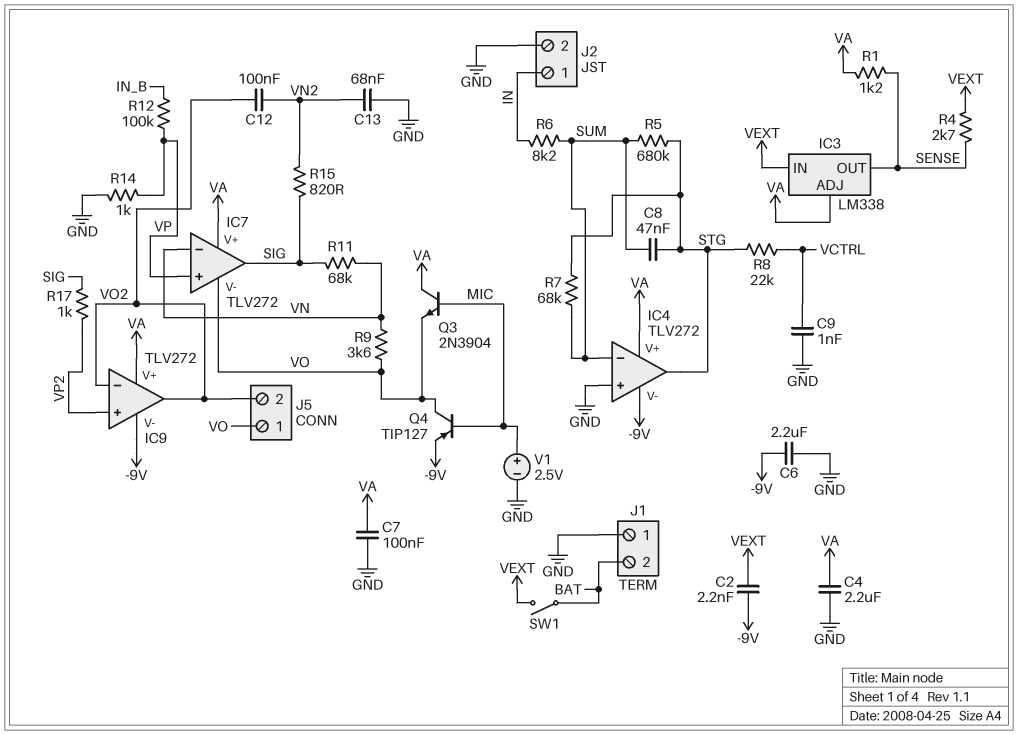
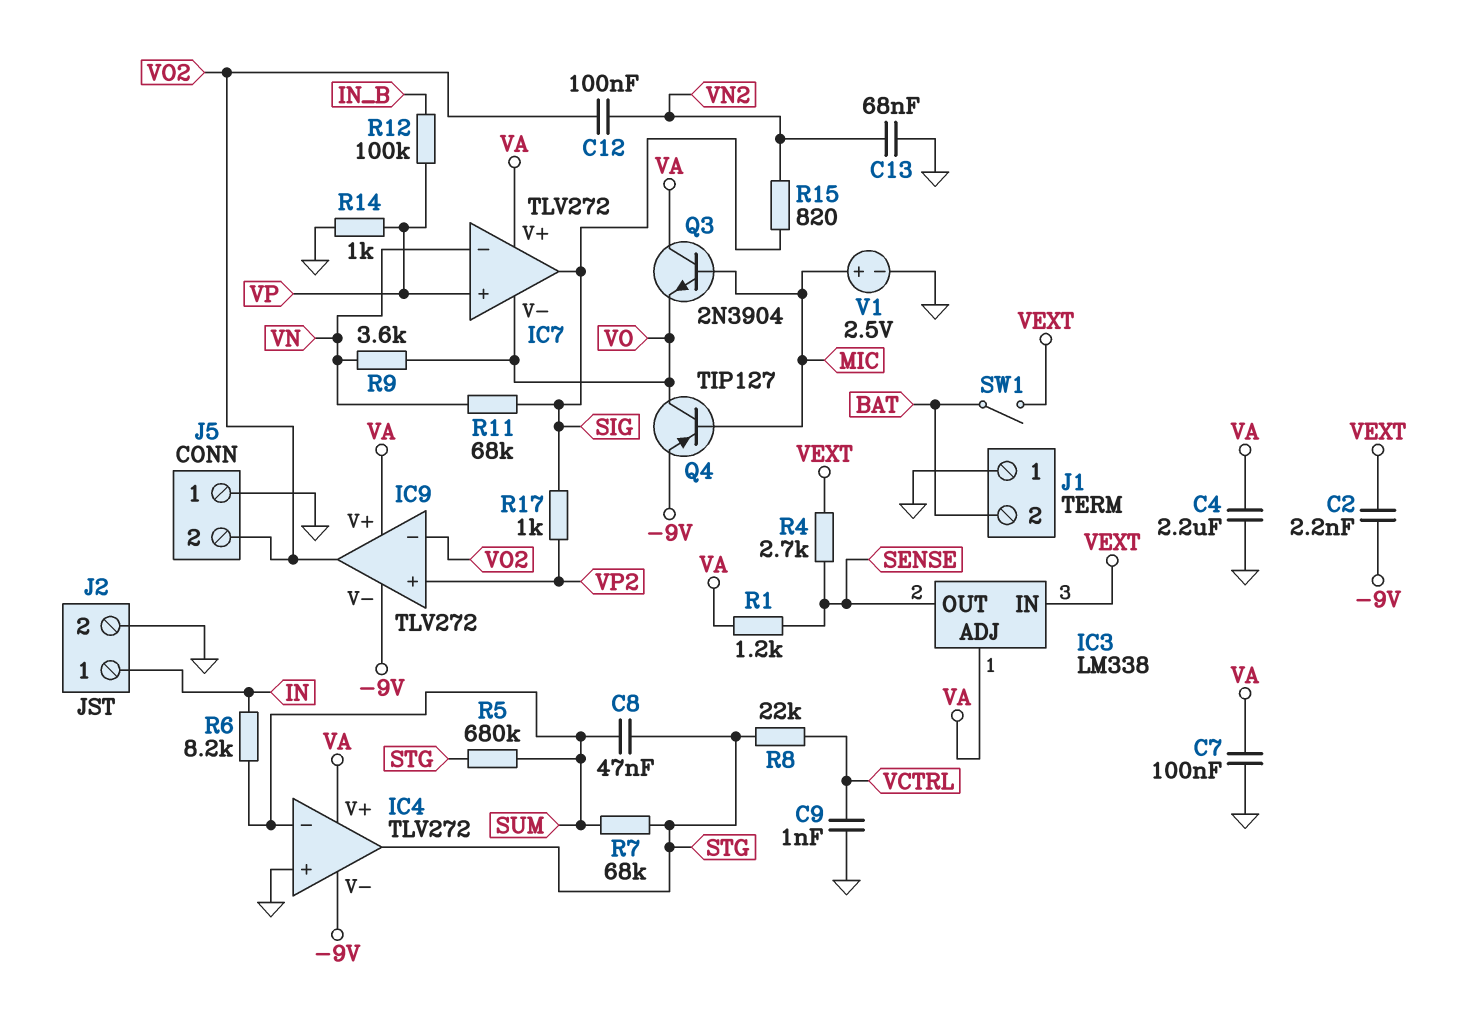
C6: 2.2uF (-9V, GND) -> none
J5 pin 1: VO -> GND

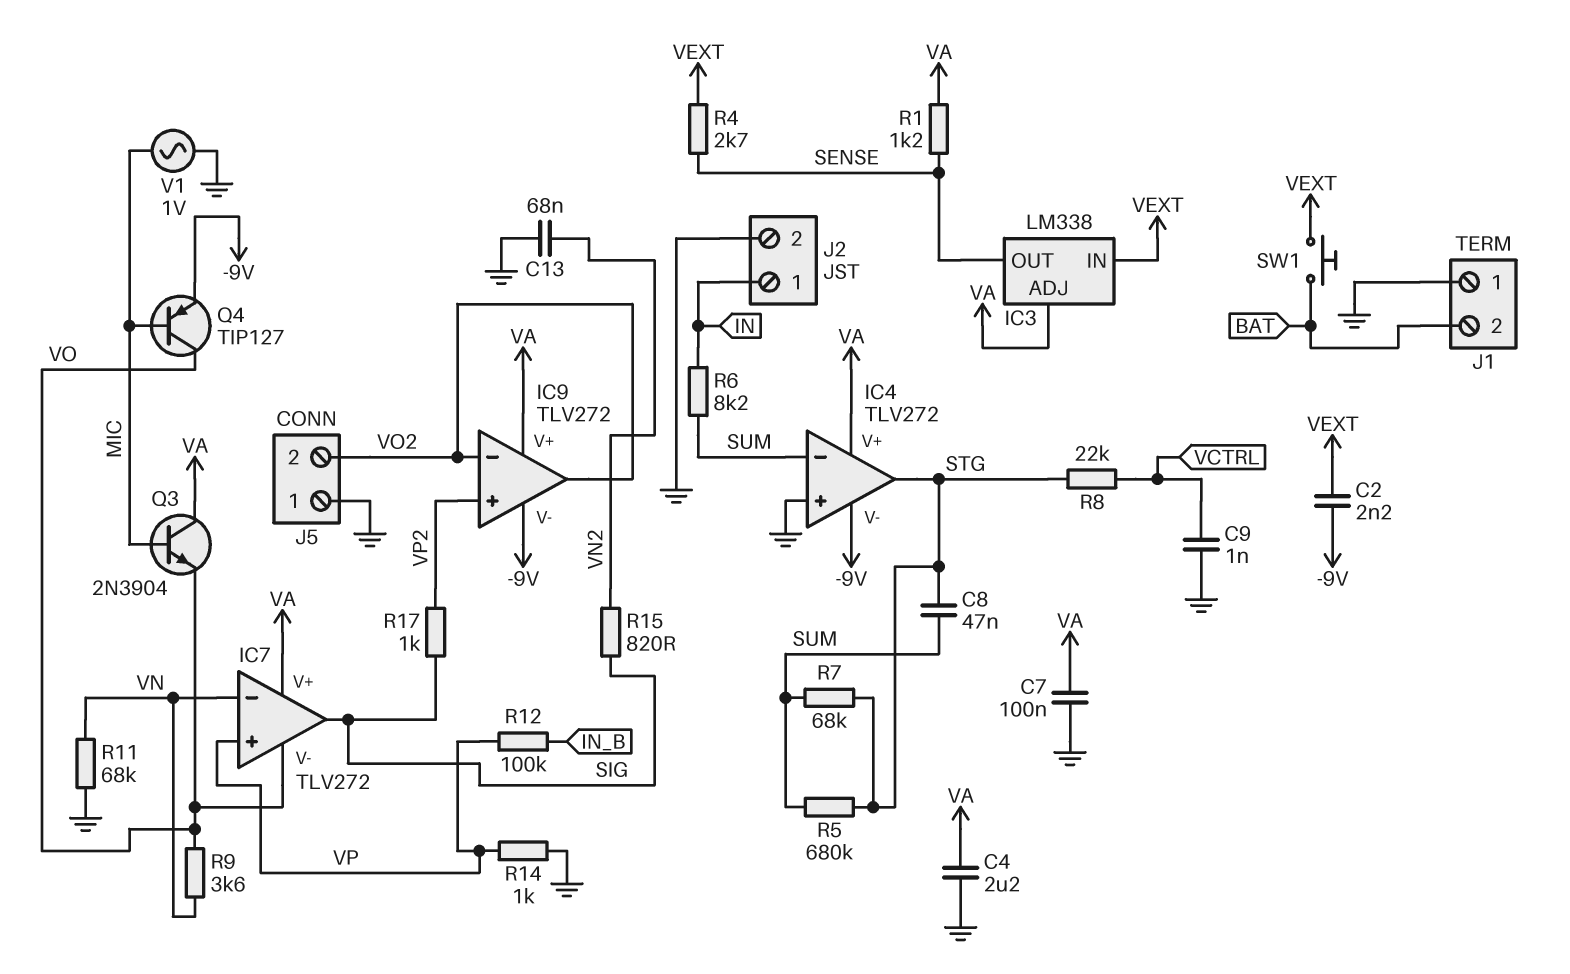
C12: 100nF (VN2, VO2) -> none
R11: 68k (SIG, VN) -> 68k (GND, VN)
SW1: switch (BAT, VEXT) -> button (BAT, VEXT)
V1: 2.5V (plus MIC, minus GND) -> AC 1V (GND, MIC)

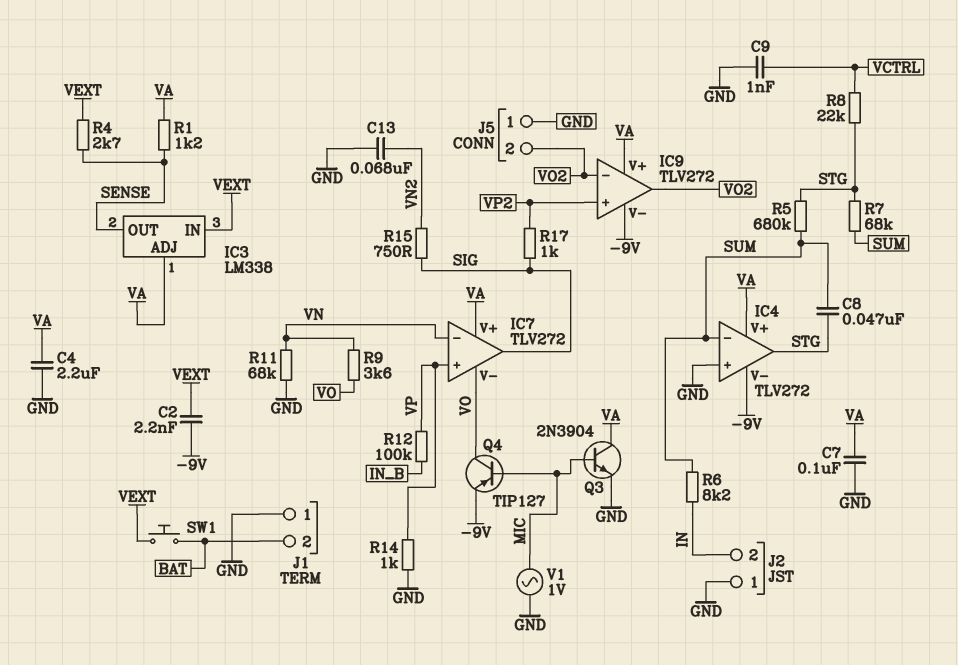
J2 pin 1: IN -> GND
J2 pin 2: GND -> IN
Q3: NPN 2N3904 (B MIC, C VA, E VO) -> NPN 2N3904 (B MIC, C VA, E GND)
R15: 820 (SIG, VN2) -> 750 (SIG, VN2)

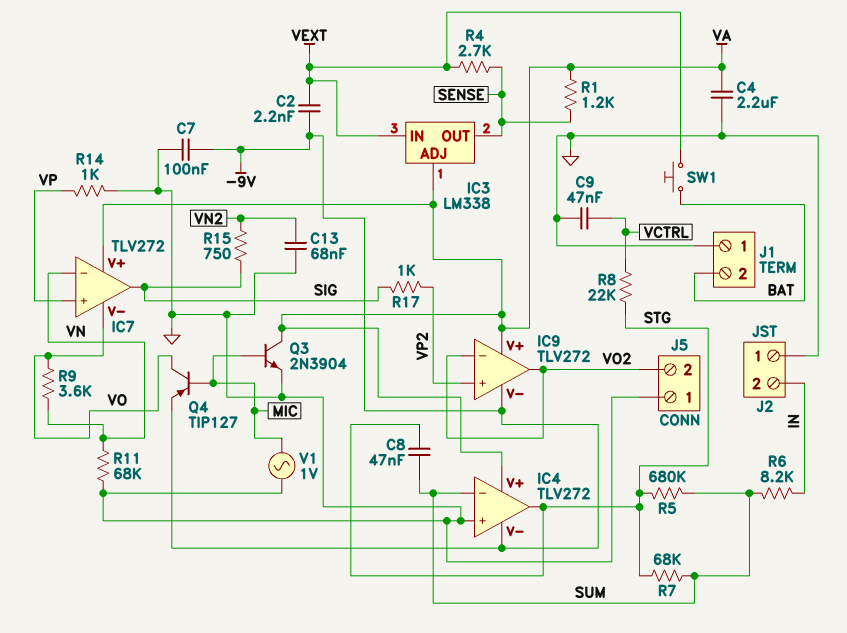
C7: 100nF (GND, VA) -> 100nF (-9V, GND)
C9: 1nF (GND, VCTRL) -> 47nF (GND, VCTRL)
R12: 100k (IN_B, VP) -> none

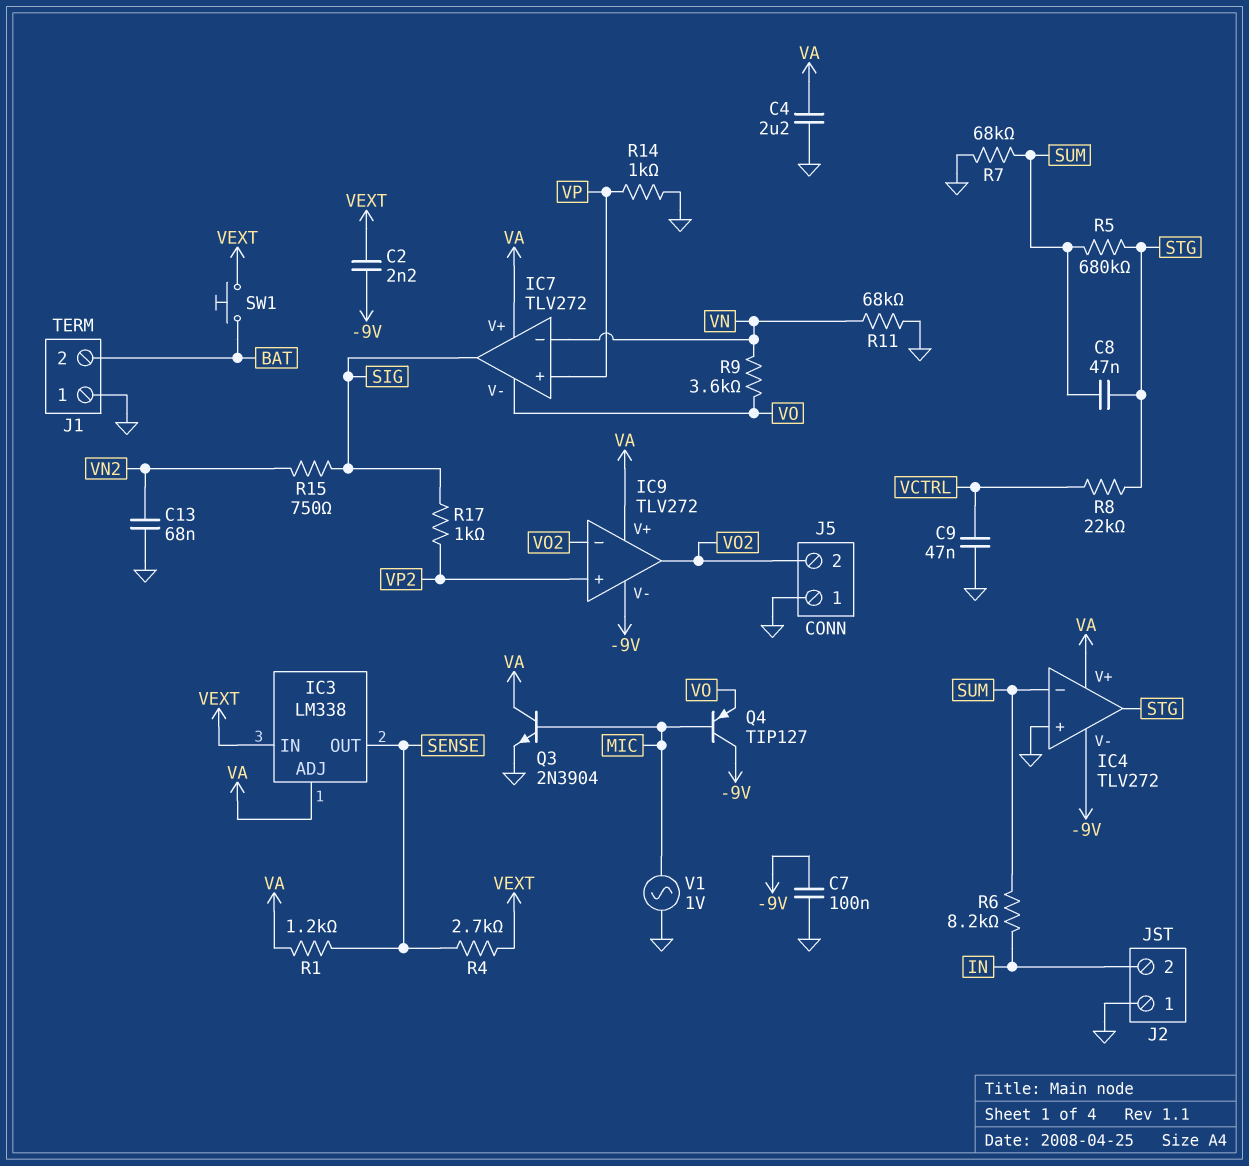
Q4: PNP TIP127 (B MIC, C VO, E -9V) -> PNP TIP127 (B MIC, C -9V, E VO)
R7: 68k (STG, SUM) -> 68k (GND, SUM)

